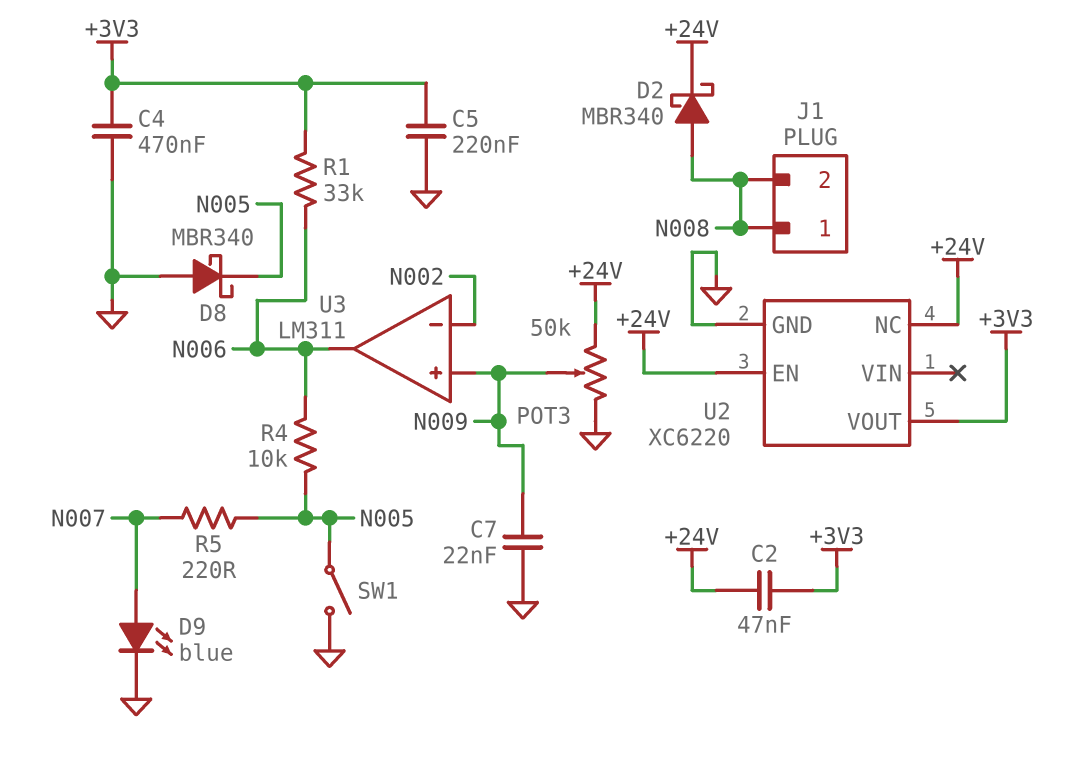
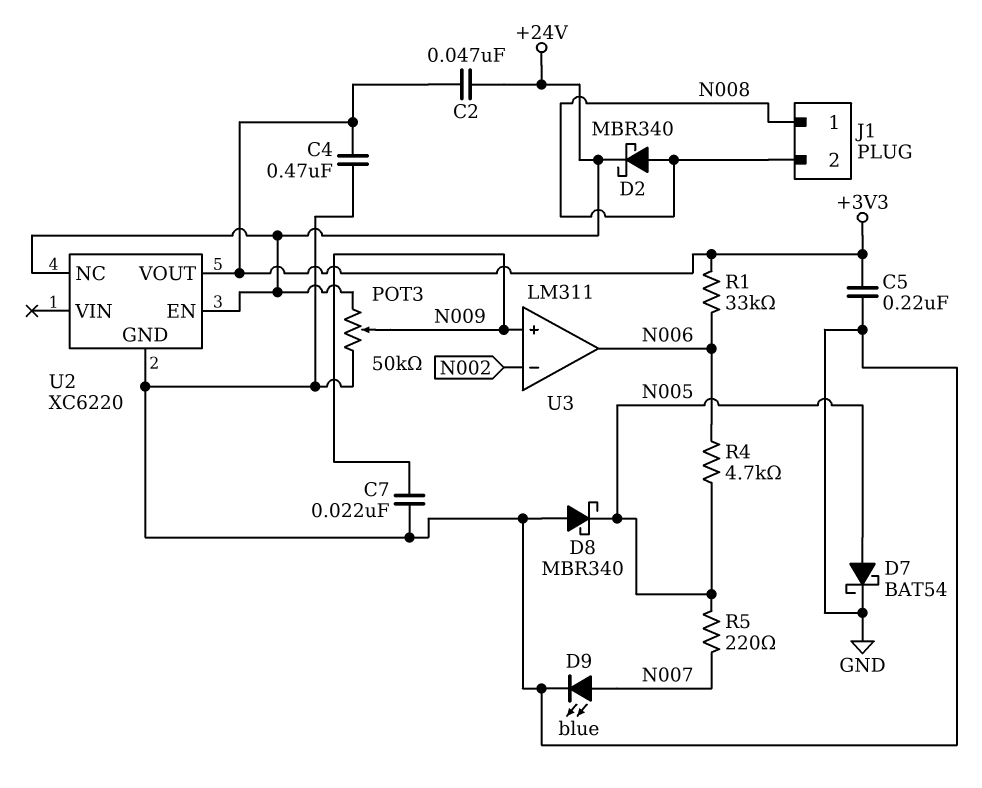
D7: none -> schottky BAT54 (A N005, K GND)
R4: 10k (N005, N006) -> 4.7k (N005, N006)
SW1: switch (GND, N005) -> none

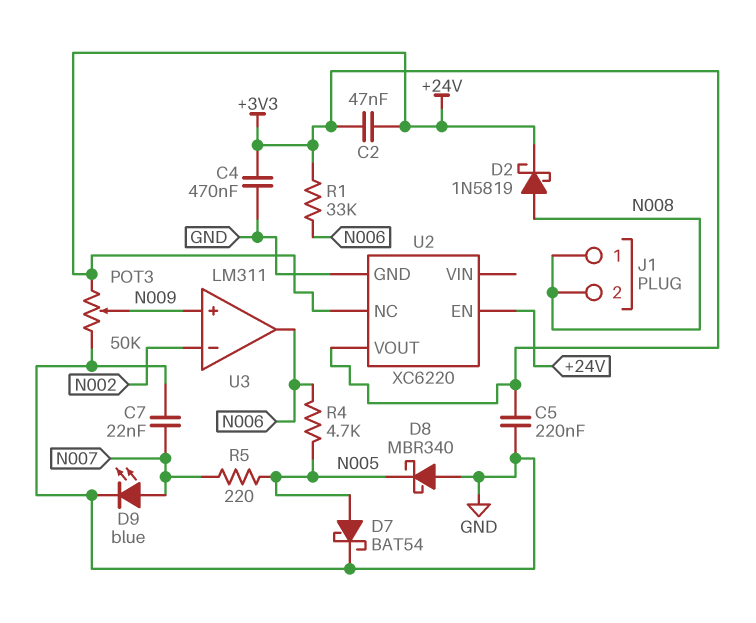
C7: 22nF (GND, N009) -> 22nF (GND, N007)
D2: schottky MBR340 (A N008, K +24V) -> schottky 1N5819 (A N008, K +24V)

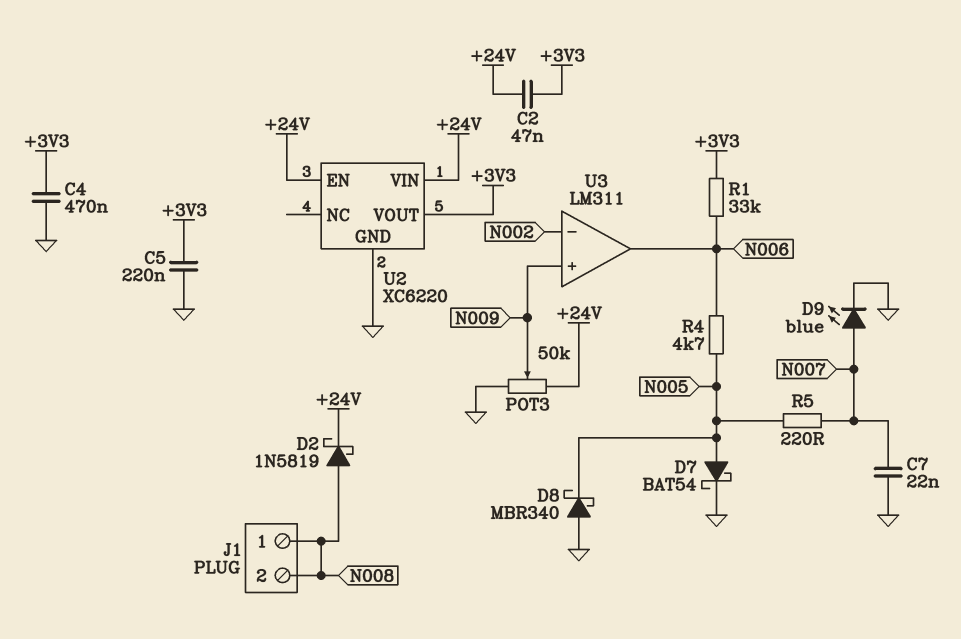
U2 pin NC: +24V -> none
U2 pin VIN: none -> +24V

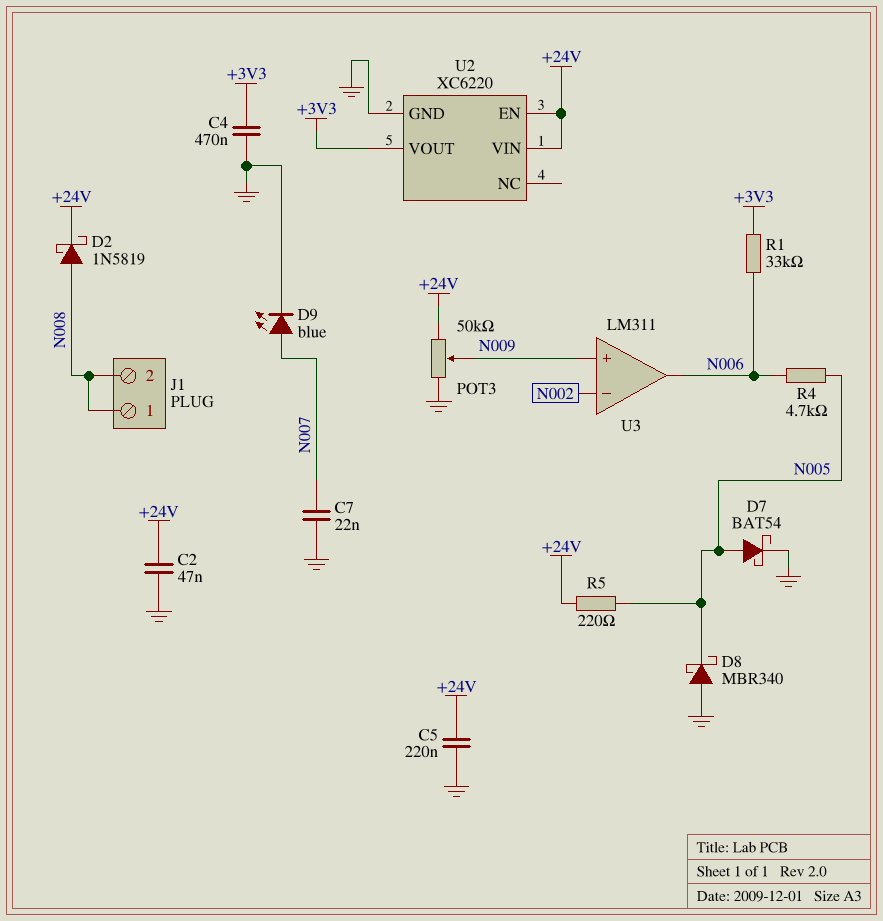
C2: 47nF (+3V3, +24V) -> 47nF (+24V, GND)
C5: 220nF (+3V3, GND) -> 220nF (+24V, GND)
R5: 220 (N005, N007) -> 220 (+24V, N005)

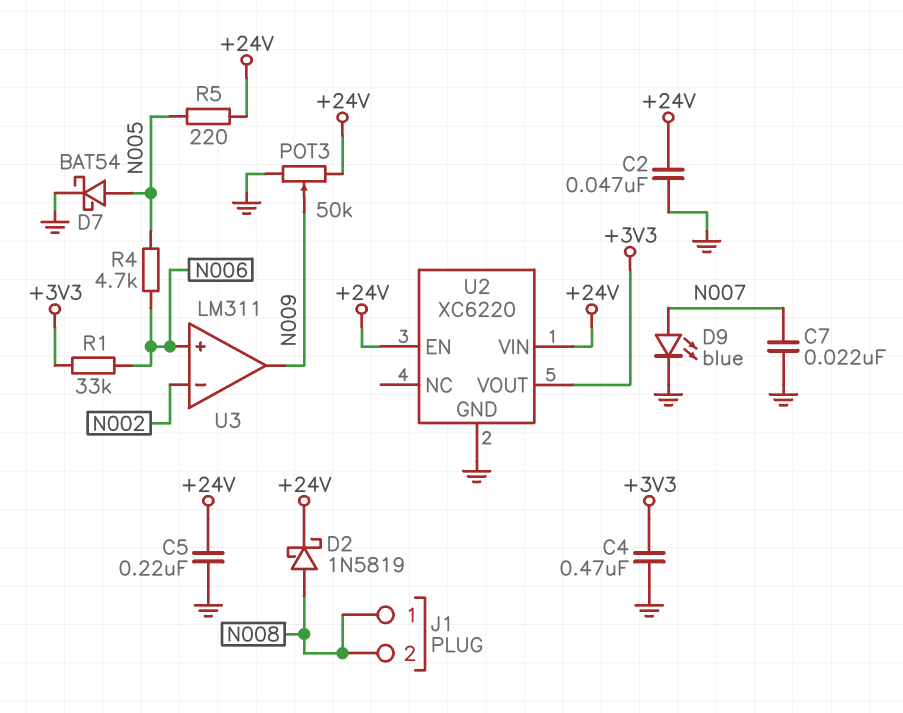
D8: schottky MBR340 (A GND, K N005) -> none
U3 pin in+: N009 -> N006
U3 pin out: N006 -> N009

